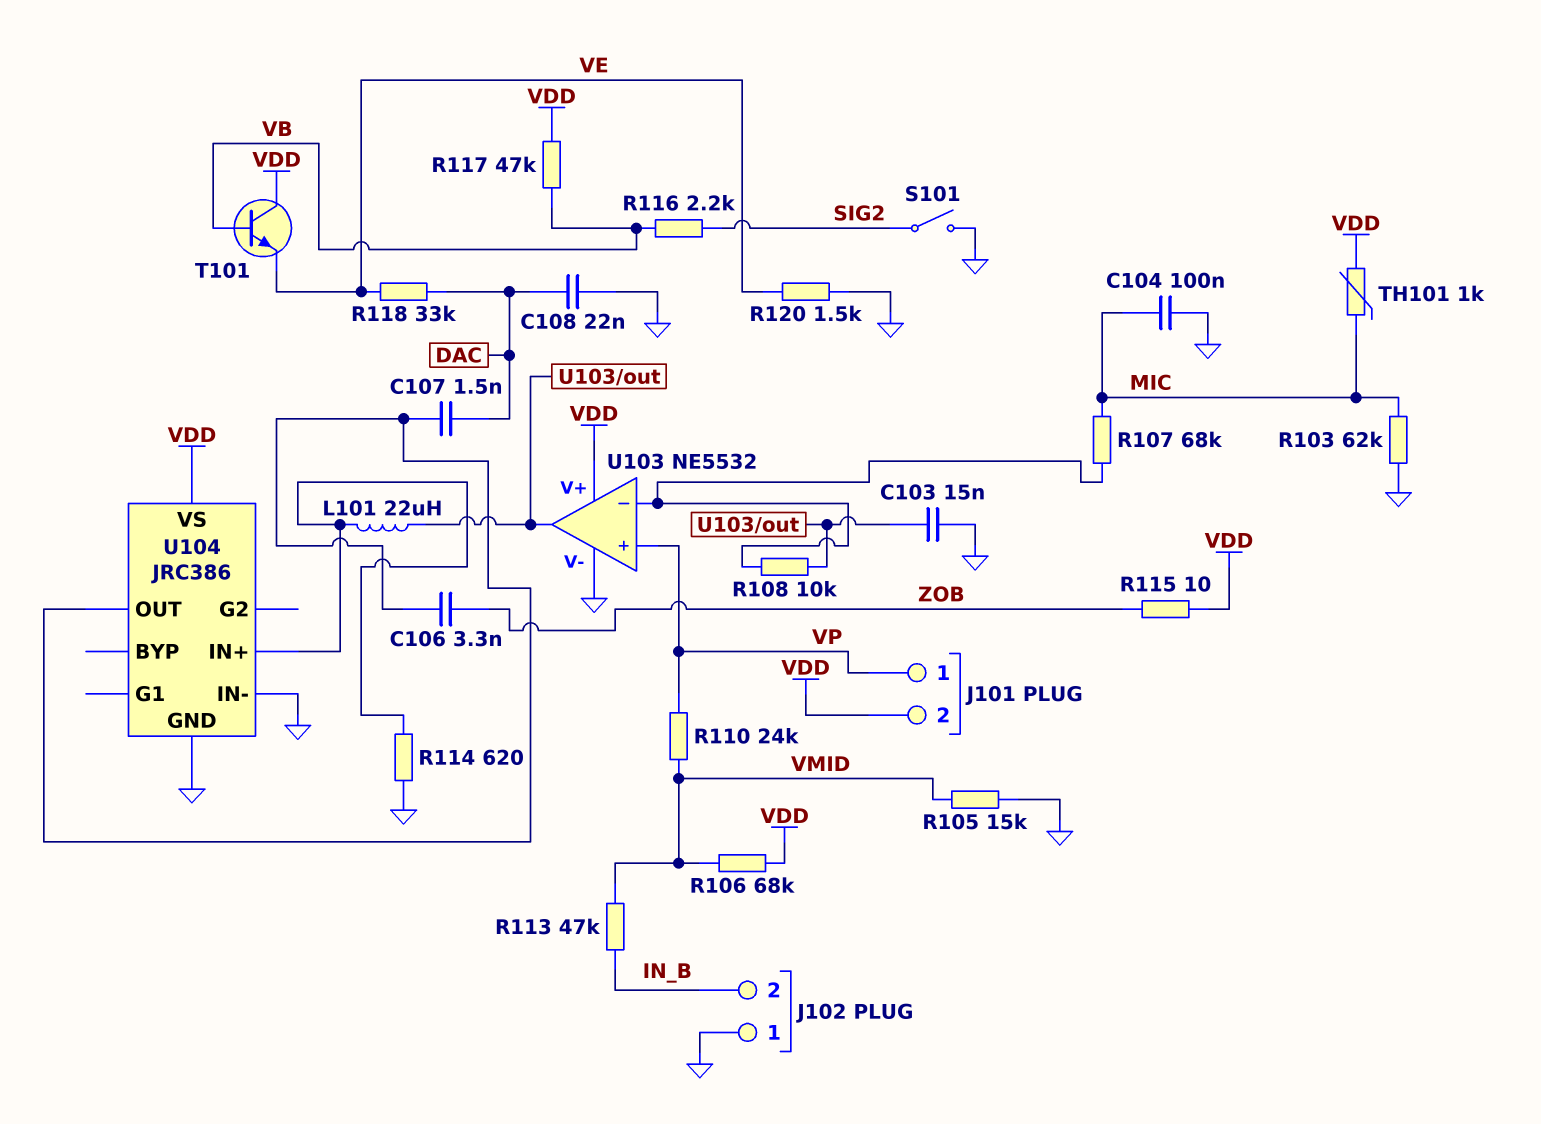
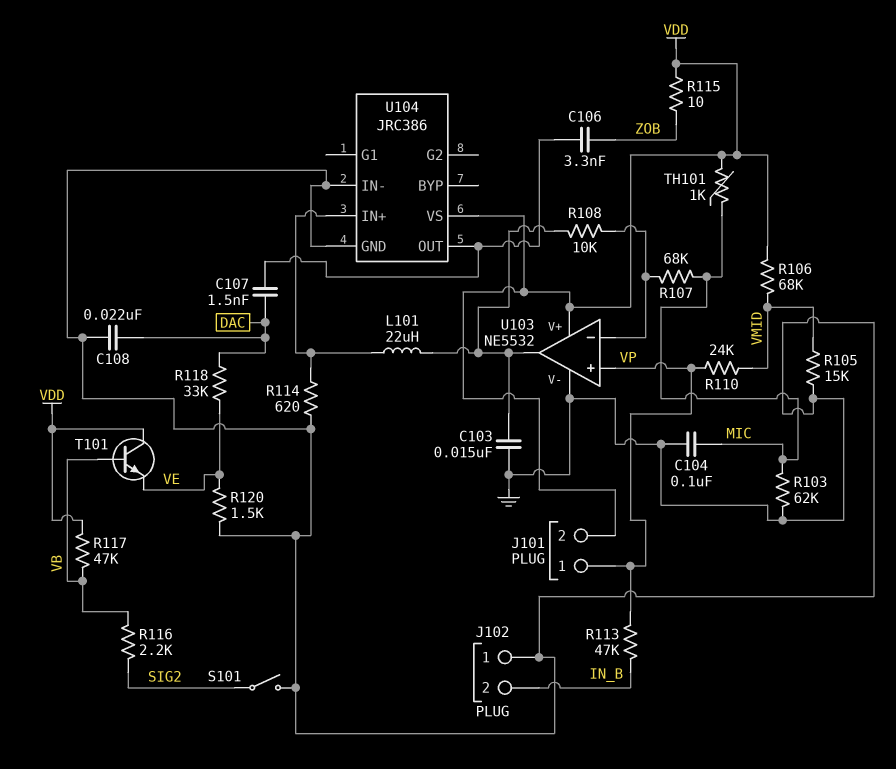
R113: 47k (IN_B, VMID) -> 47k (IN_B, VP)

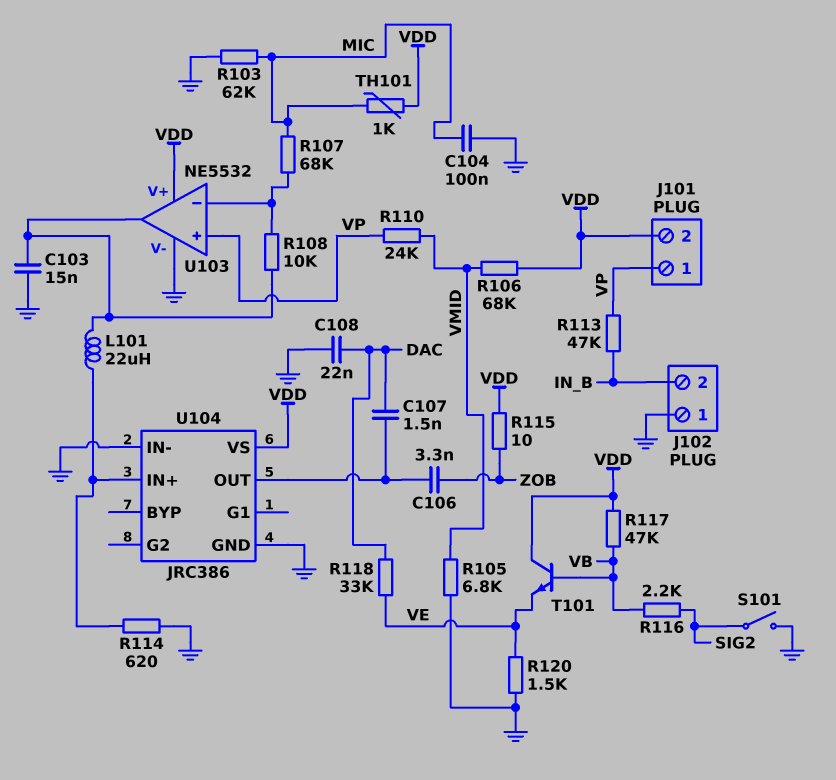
R105: 15k (GND, VMID) -> 6.8k (GND, VMID)

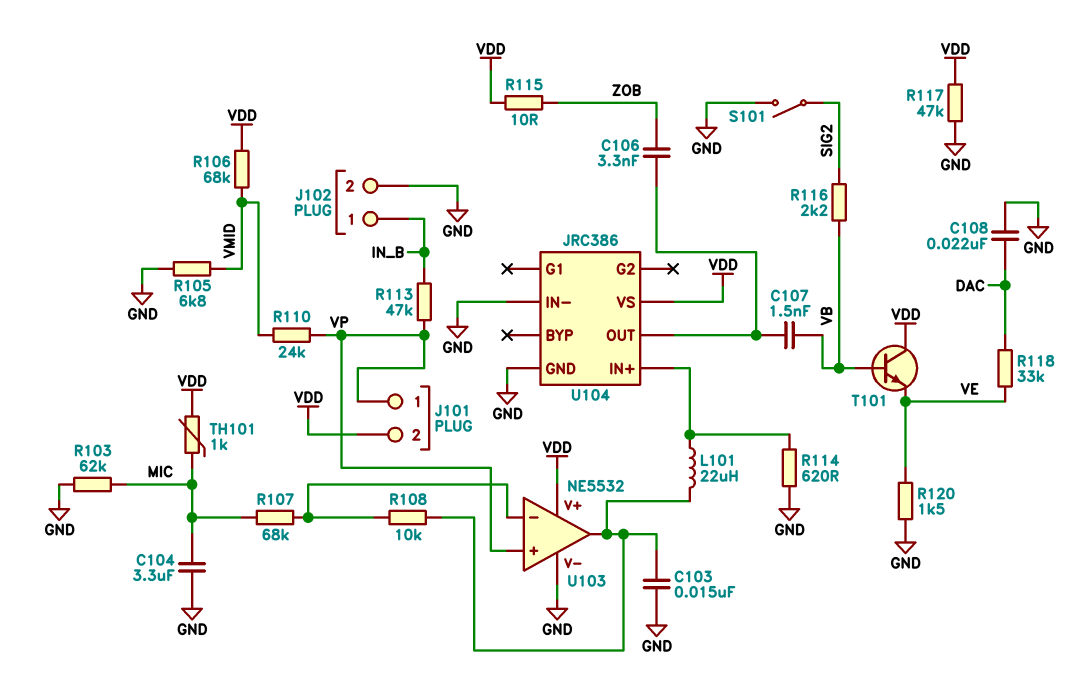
C104: 100nF (GND, MIC) -> 3.3uF (GND, MIC)
C107: 1.5nF (DAC, U104/OUT) -> 1.5nF (U104/OUT, VB)
J102 pin 1: GND -> IN_B
J102 pin 2: IN_B -> GND
R117: 47k (VB, VDD) -> 47k (GND, VDD)

